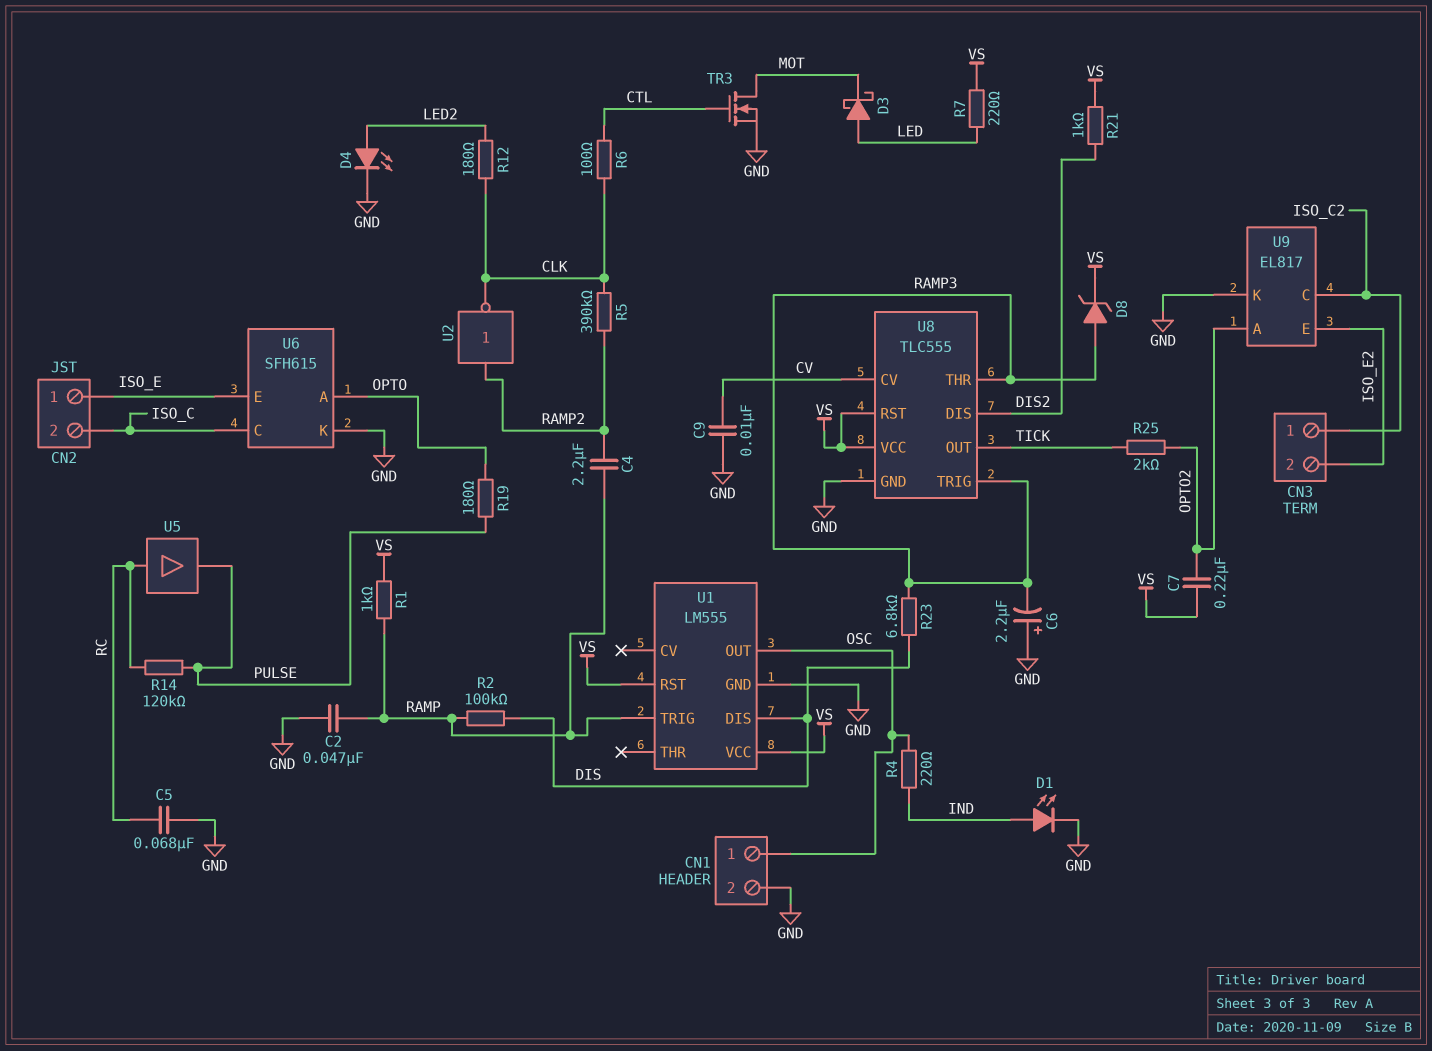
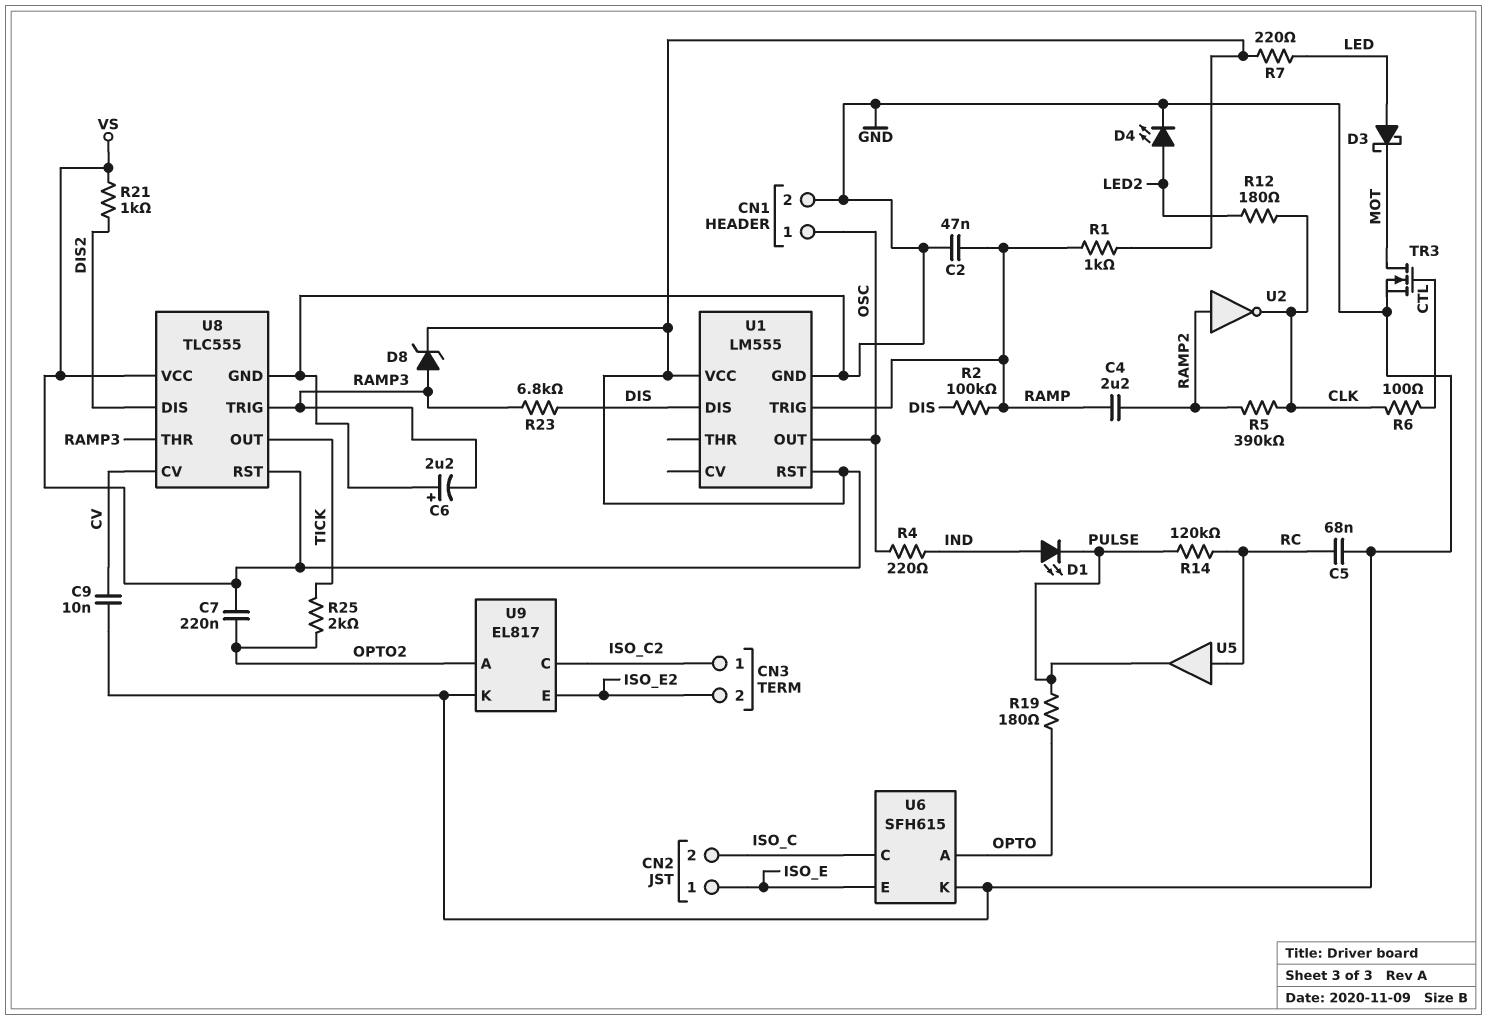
D1: LED (A IND, K GND) -> LED (A IND, K PULSE)

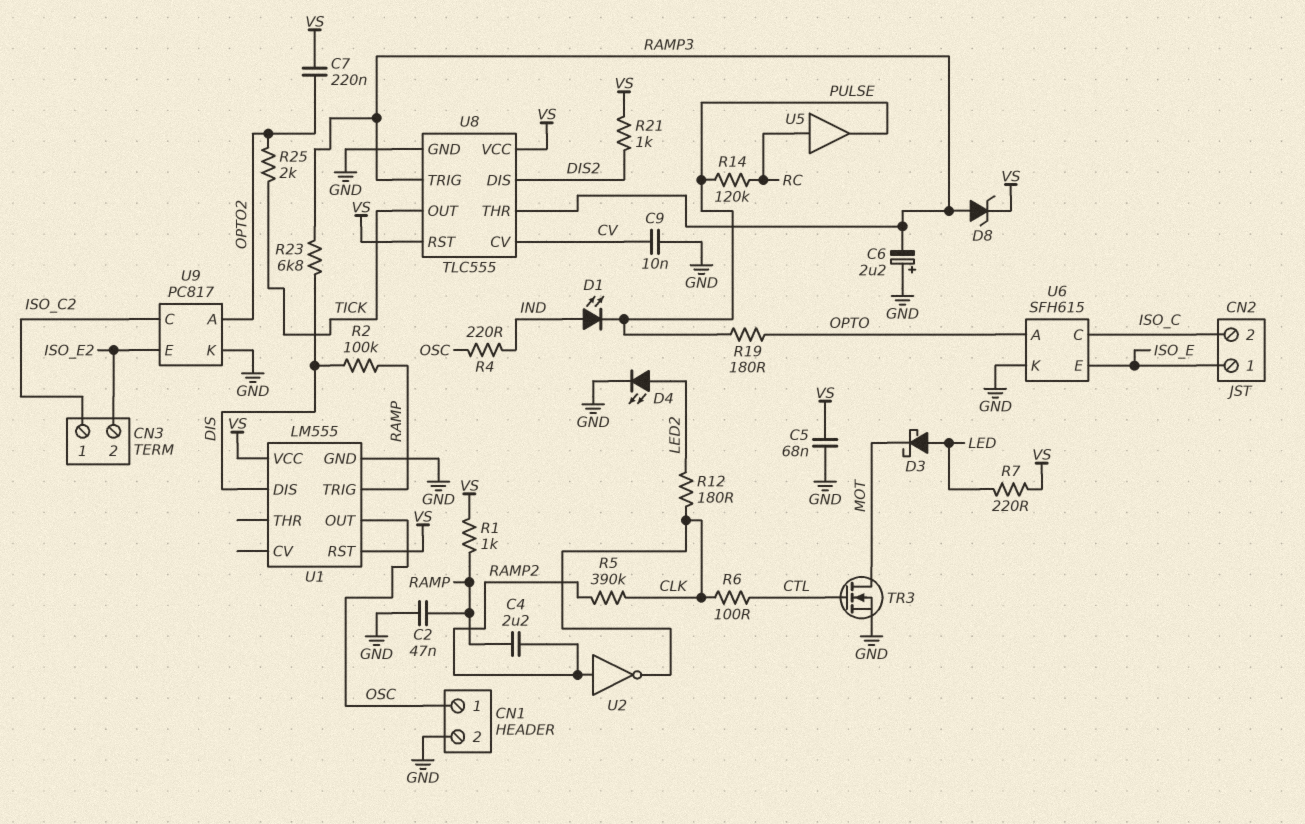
C5: 68nF (GND, RC) -> 68nF (GND, VS)
U9: EL817 -> PC817

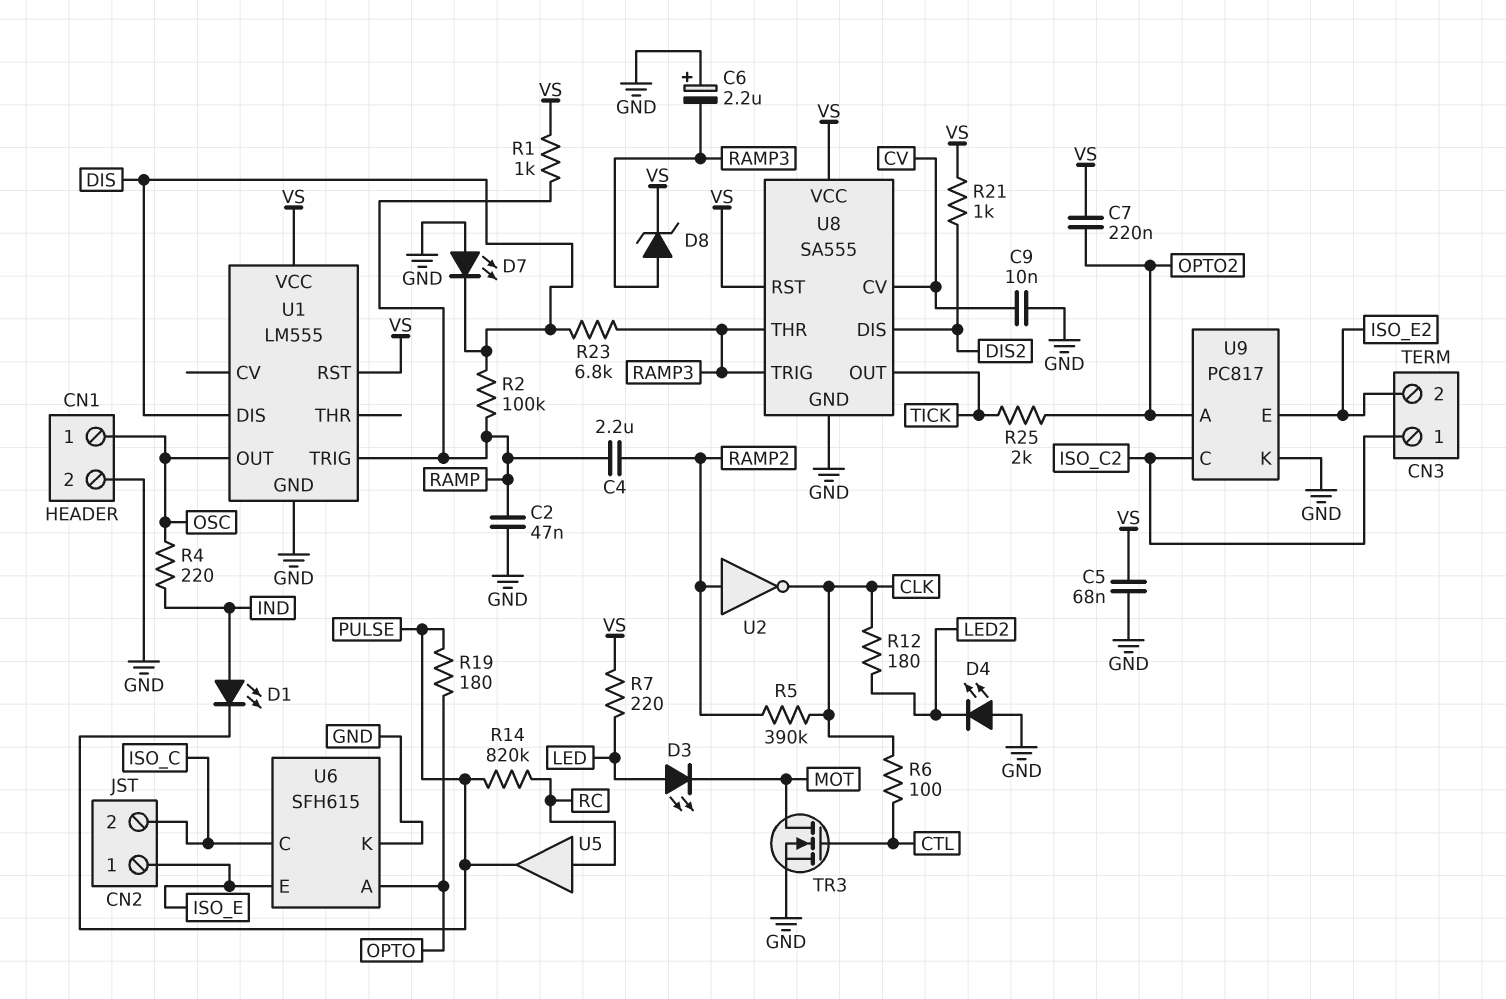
D3: schottky (A LED, K MOT) -> LED (A LED, K MOT)
D4: LED (A LED2, K GND) -> LED (A GND, K LED2)
D7: none -> LED (A GND, K DIS)
R14: 120k (PULSE, RC) -> 820k (PULSE, RC)
U8: TLC555 -> SA555

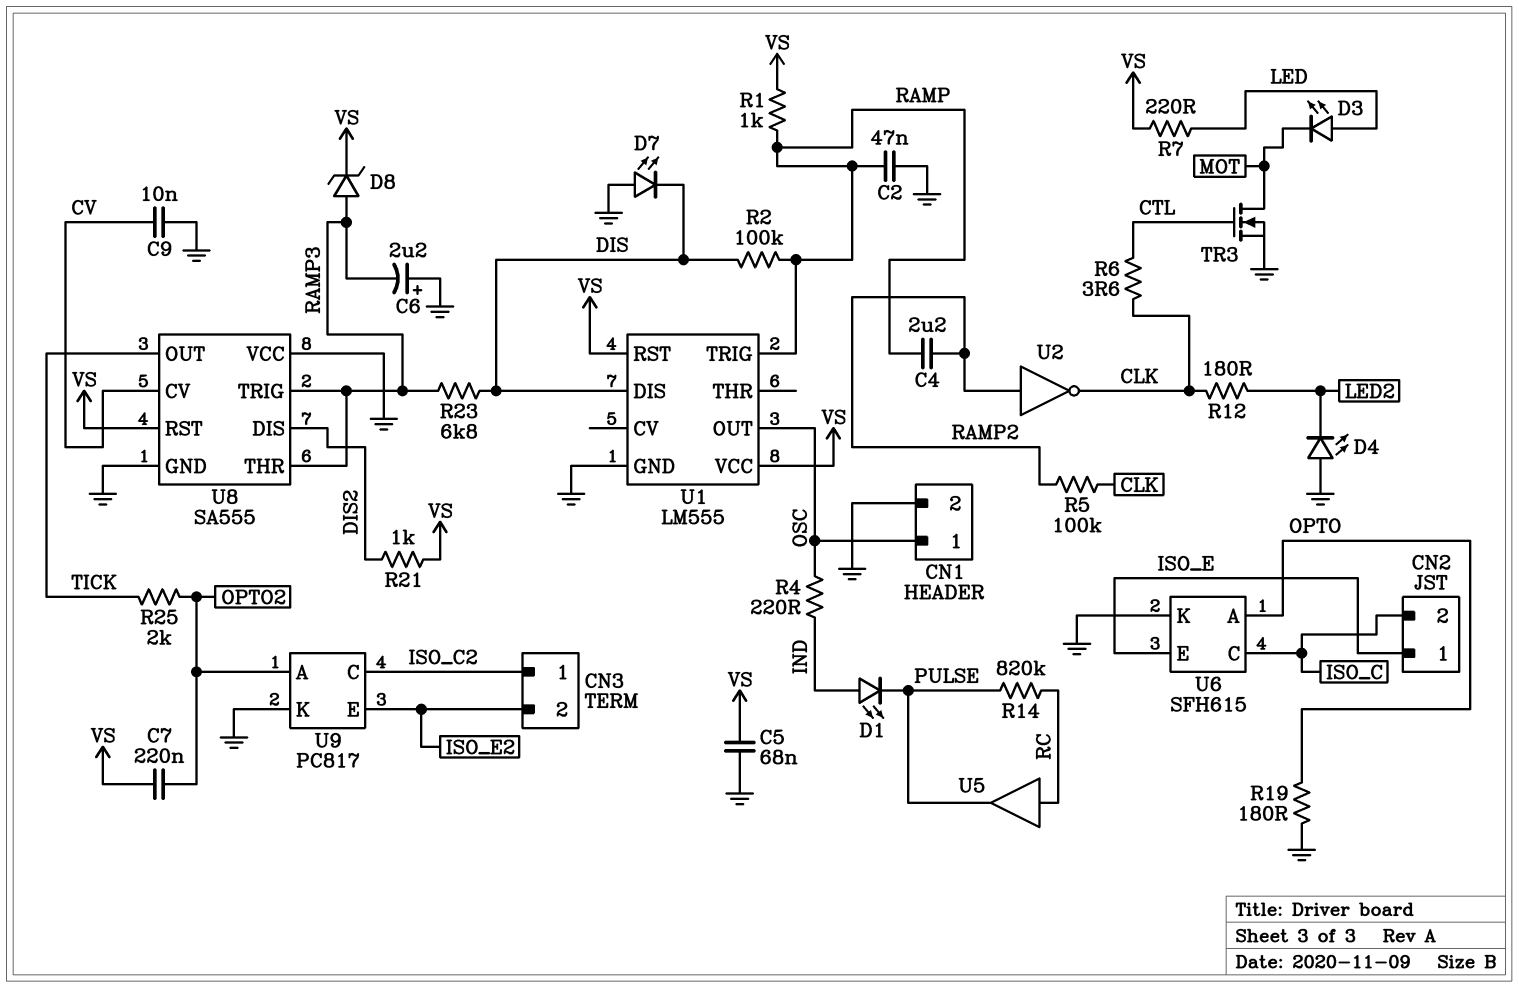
R5: 390k (CLK, RAMP2) -> 100k (CLK, RAMP2)
R6: 100 (CLK, CTL) -> 3.6 (CLK, CTL)
R19: 180 (OPTO, PULSE) -> 180 (GND, OPTO)
U8 pin VCC: VS -> GND

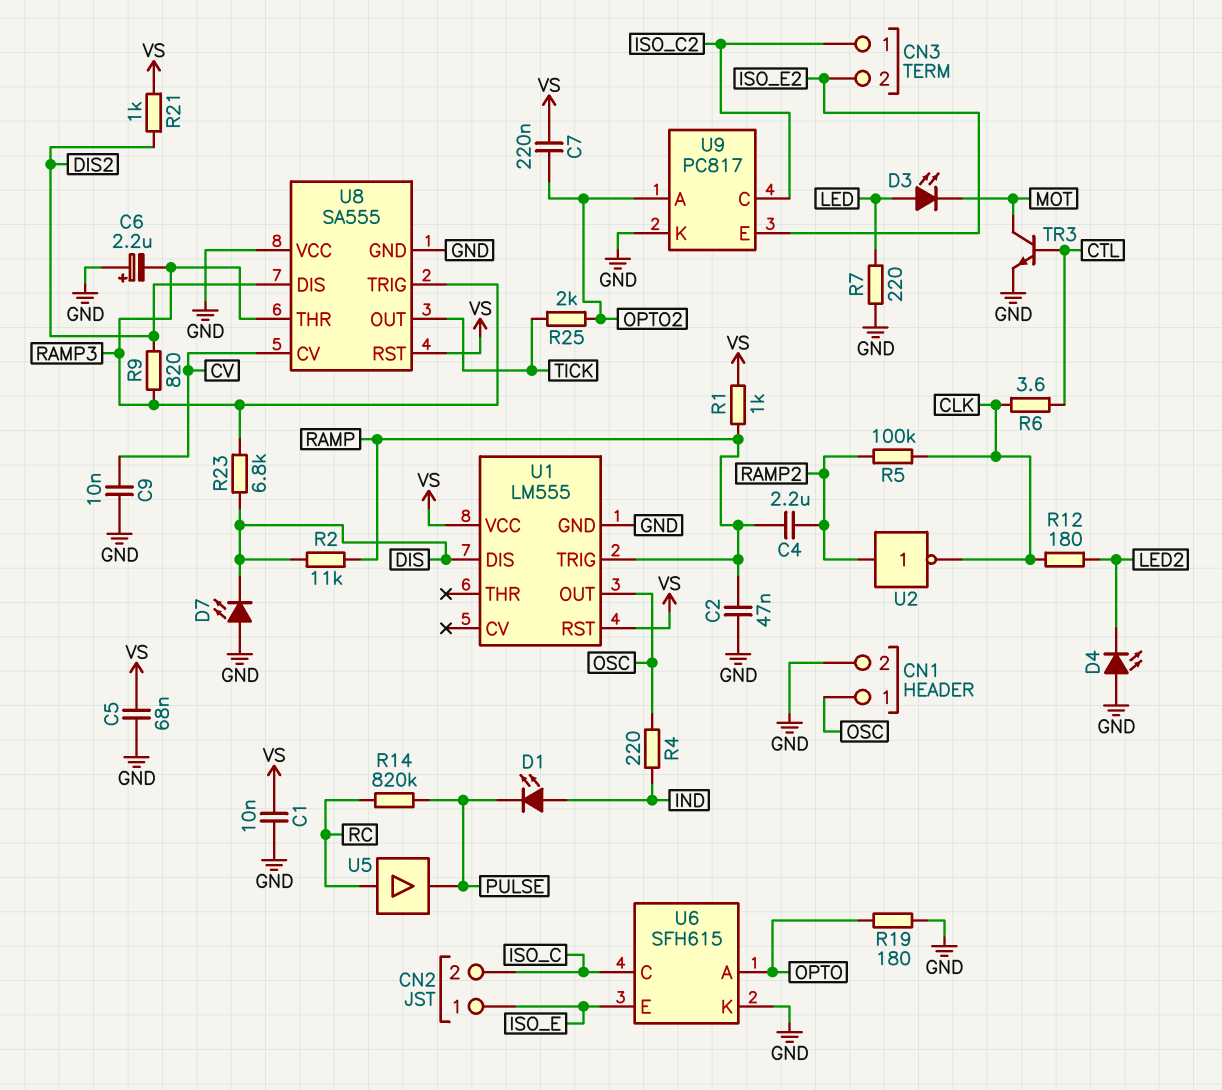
C1: none -> 10nF (GND, VS)
D8: zener (A RAMP3, K VS) -> none
R2: 100k (DIS, RAMP) -> 11k (DIS, RAMP)
R7: 220 (LED, VS) -> 220 (GND, LED)
R9: none -> 820 (DIS2, RAMP3)
TR3: NMOS (G CTL, D MOT, S GND) -> NPN (B CTL, C MOT, E GND)

